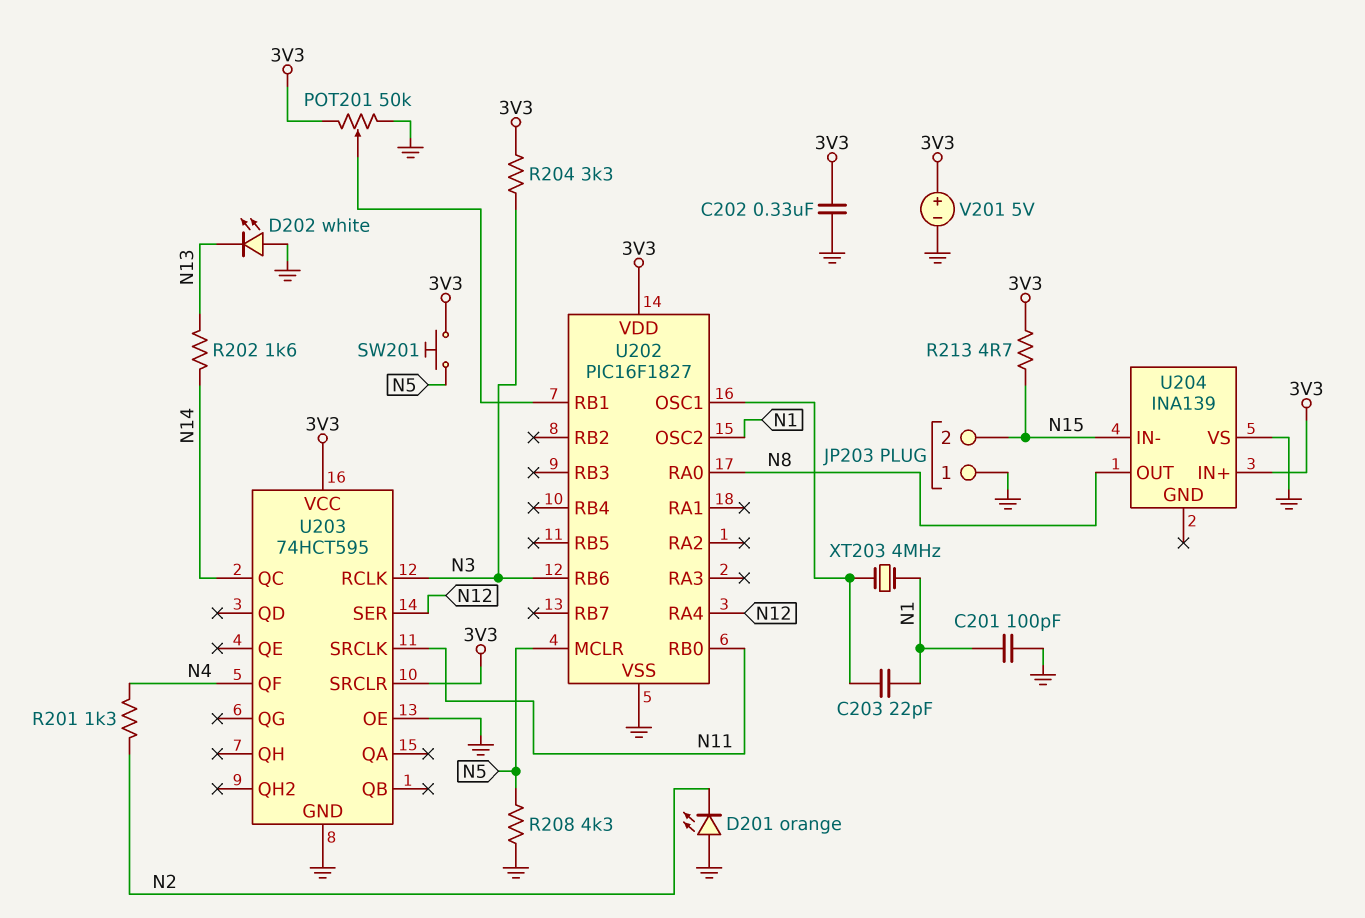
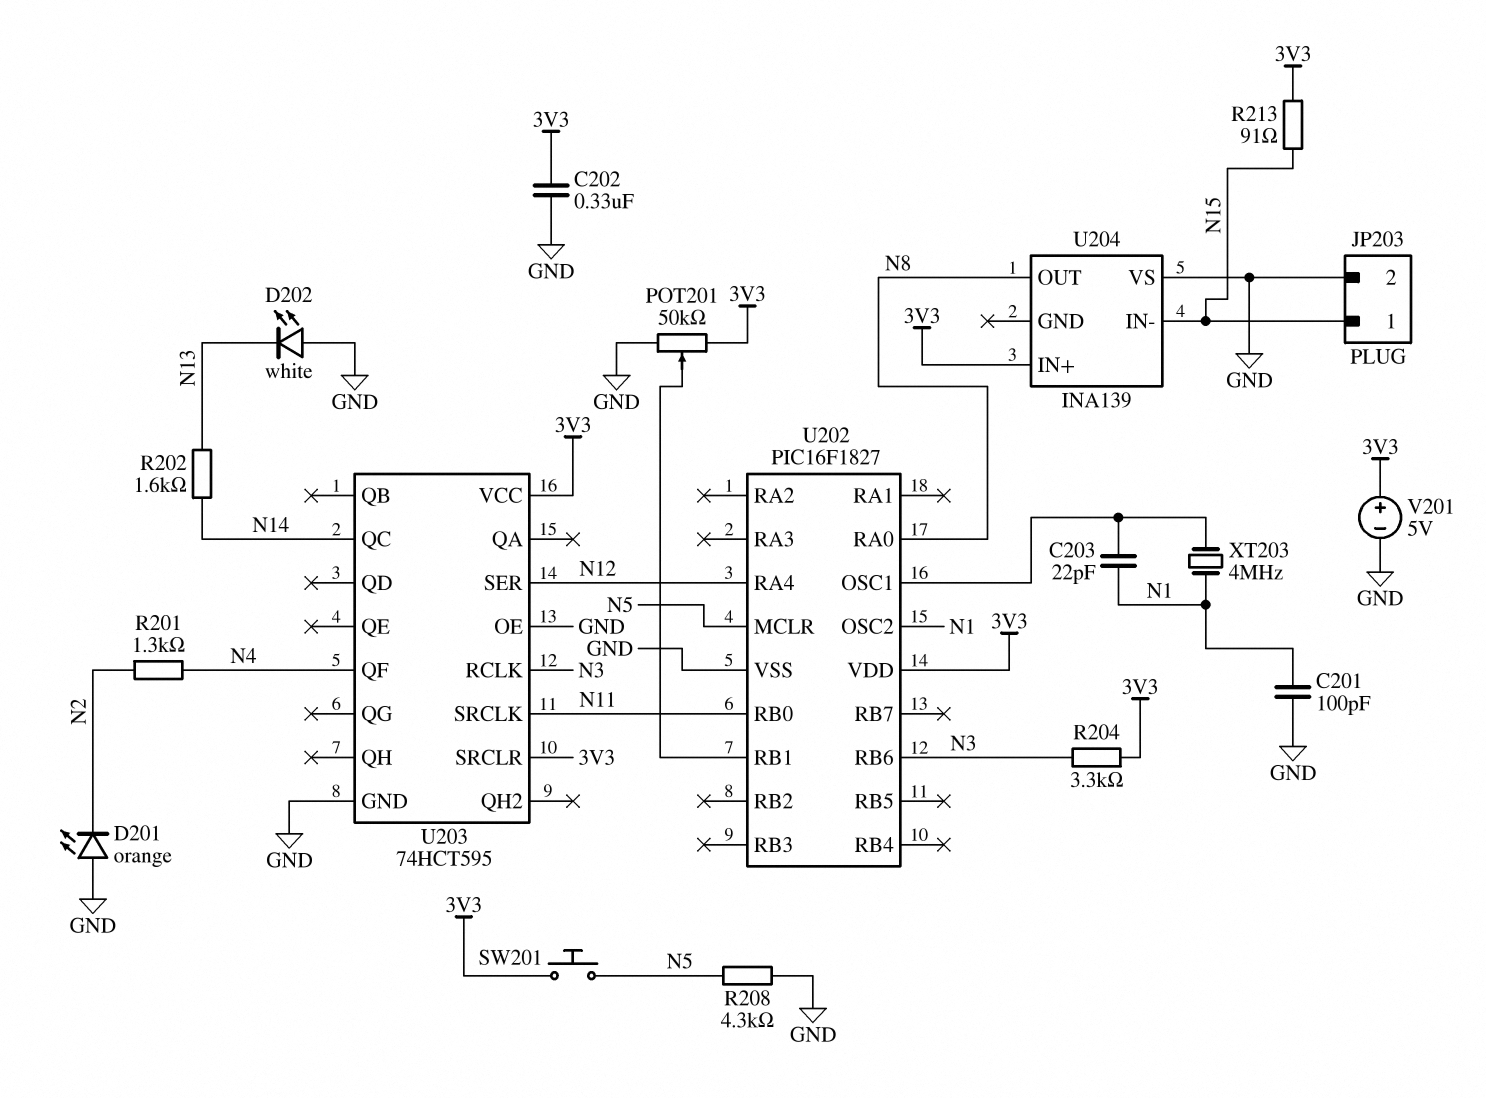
JP203 pin 1: GND -> N15
JP203 pin 2: N15 -> GND
R213: 4.7 (3V3, N15) -> 91 (3V3, N15)

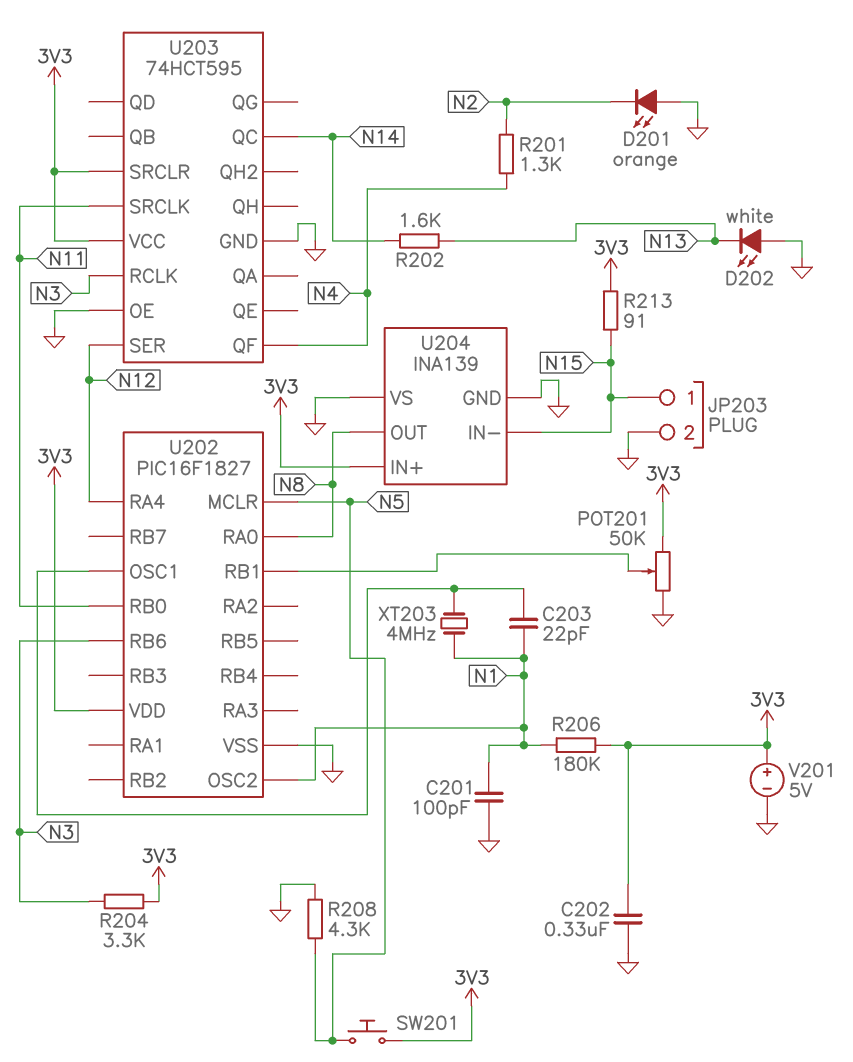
R206: none -> 180k (3V3, N1)
U204 pin GND: none -> GND

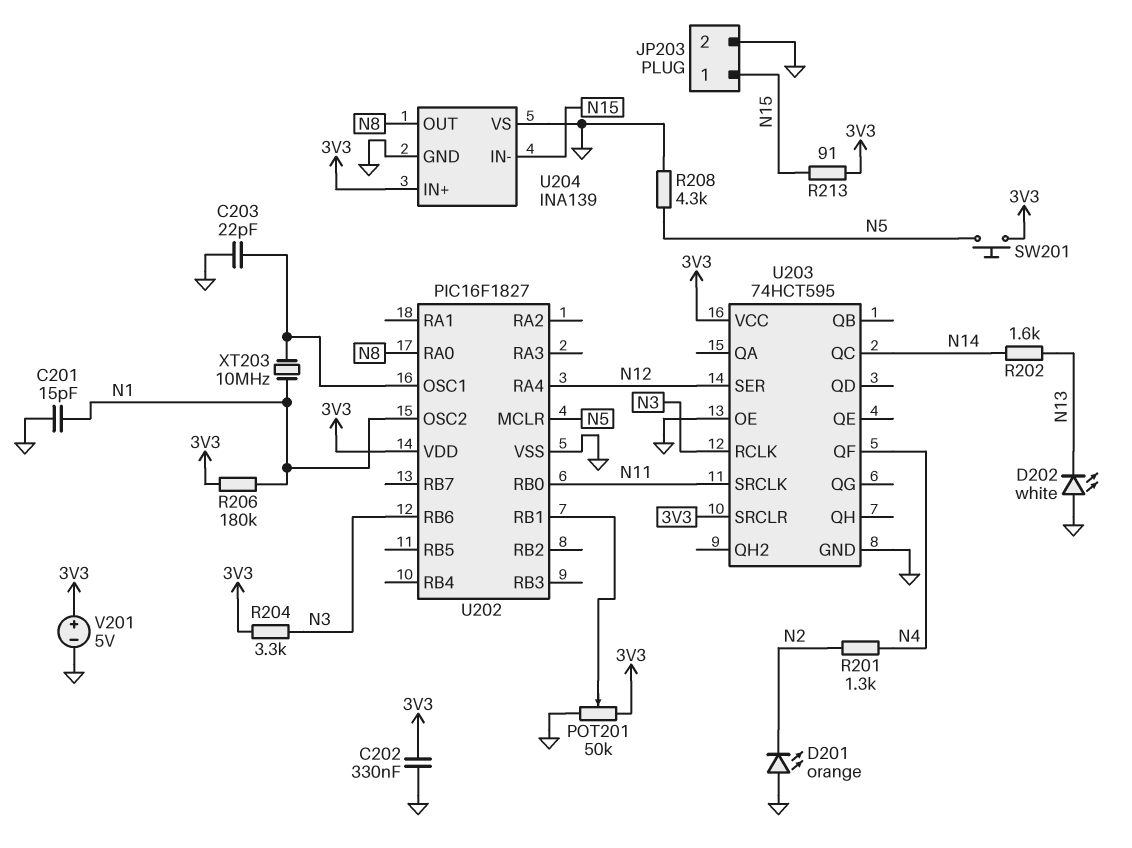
C201: 100pF (GND, N1) -> 15pF (GND, N1)
C203: 22pF (N1, U202/OSC1) -> 22pF (GND, U202/OSC1)
XT203: 4MHz (N1, U202/OSC1) -> 10MHz (N1, U202/OSC1)

